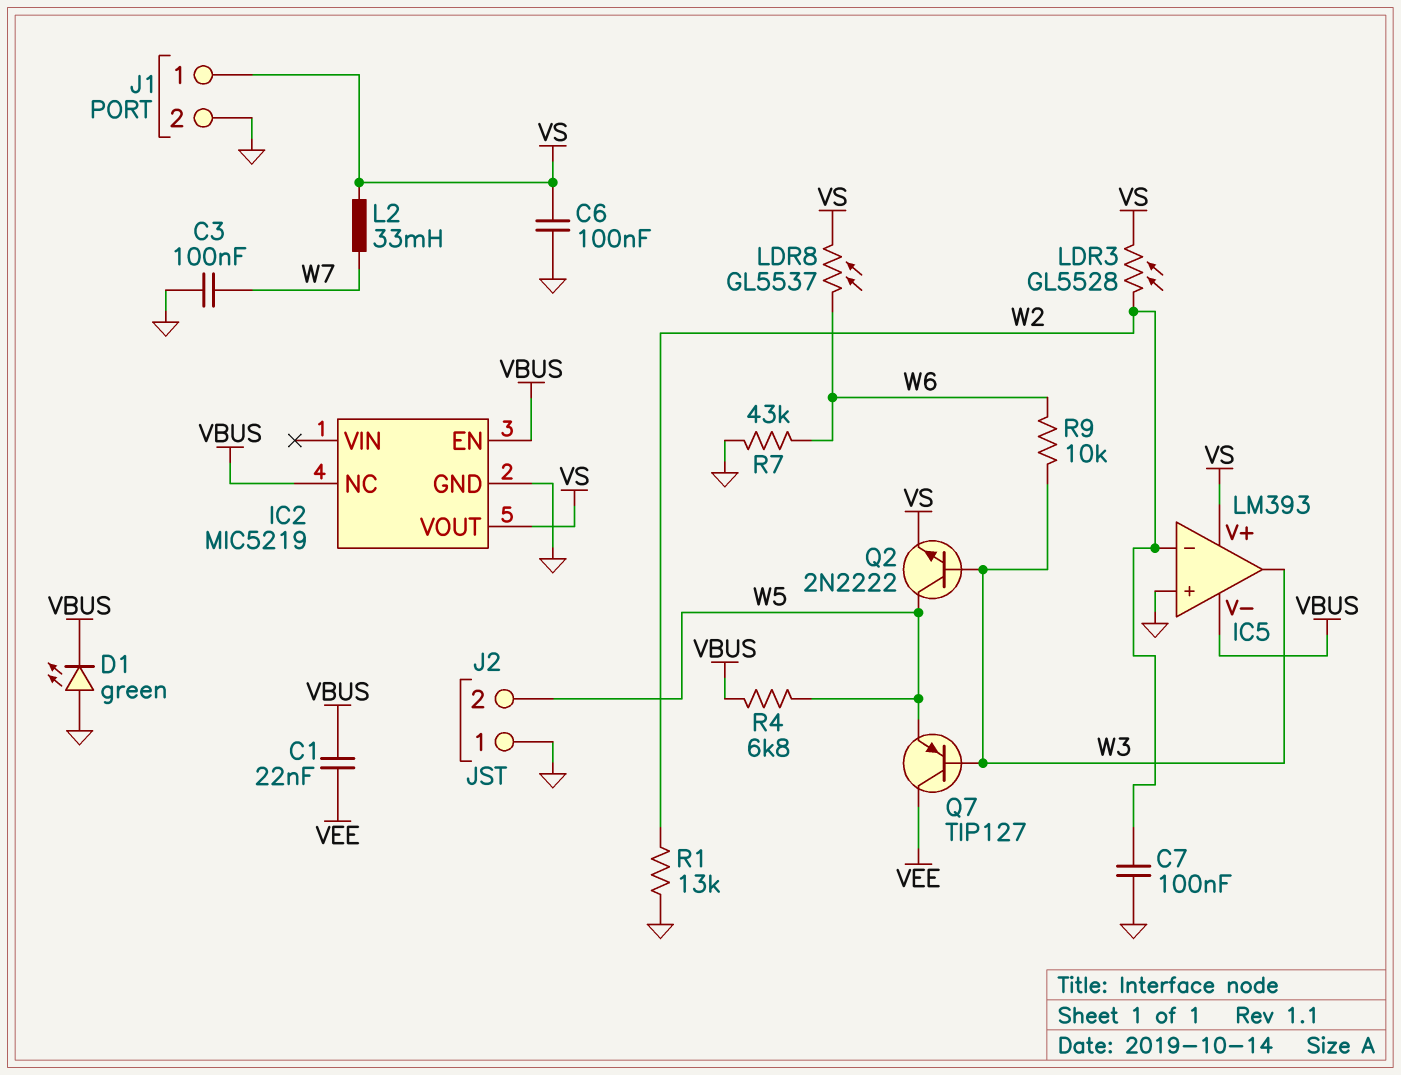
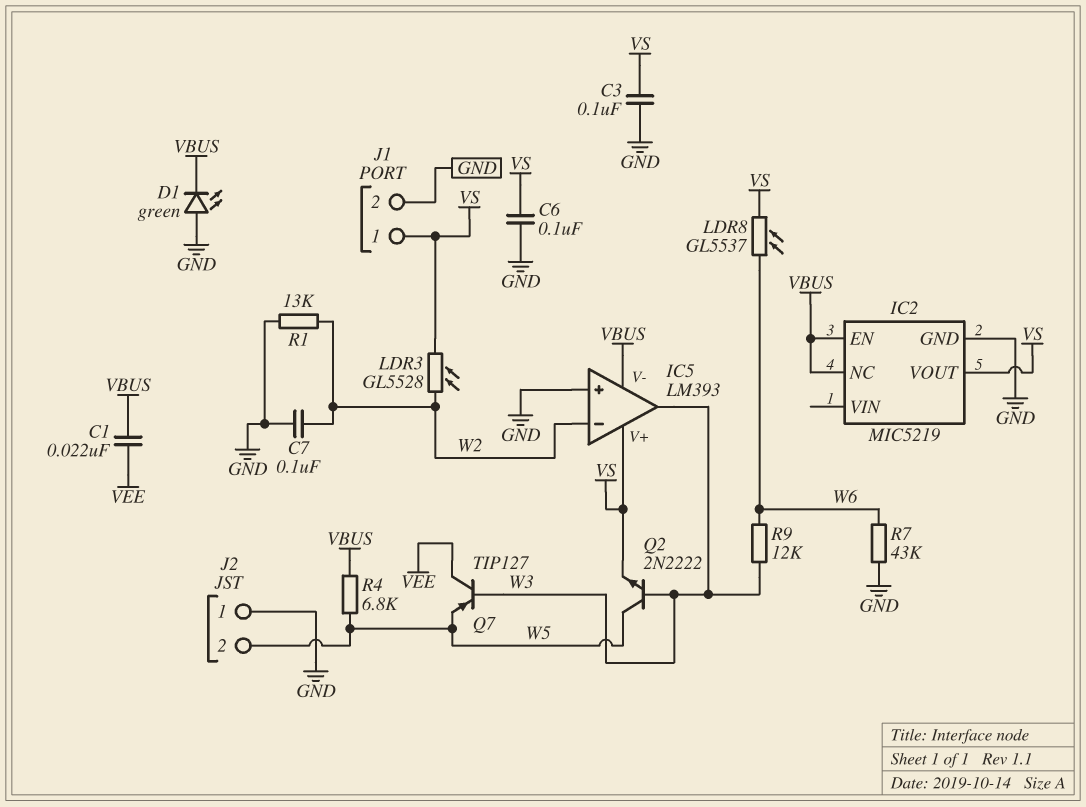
C3: 100nF (GND, W7) -> 100nF (GND, VS)
L2: 33mH (VS, W7) -> none
R9: 10k (W3, W6) -> 12k (W3, W6)

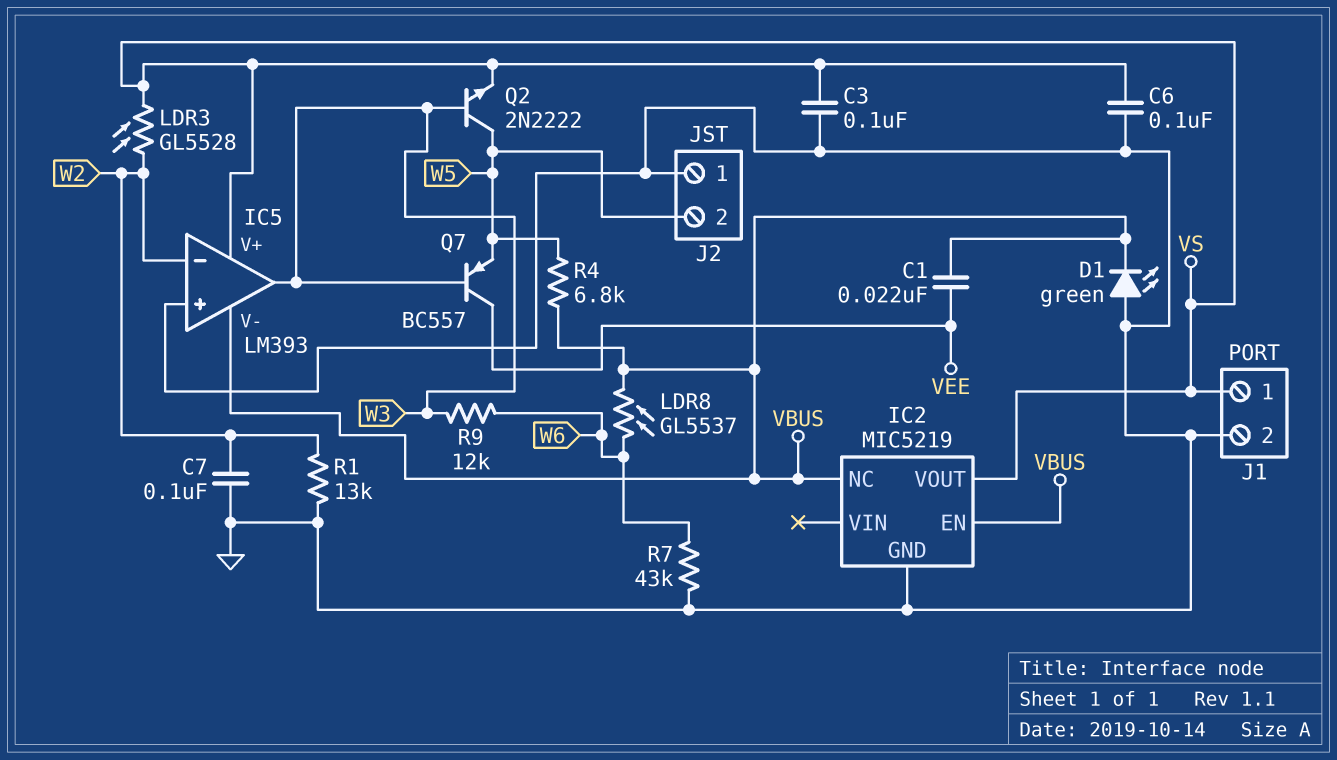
LDR8: GL5537 (VS, W6) -> GL5537 (VBUS, W6)
Q7: PNP TIP127 (B W3, C VEE, E W5) -> PNP BC557 (B W3, C VEE, E W5)

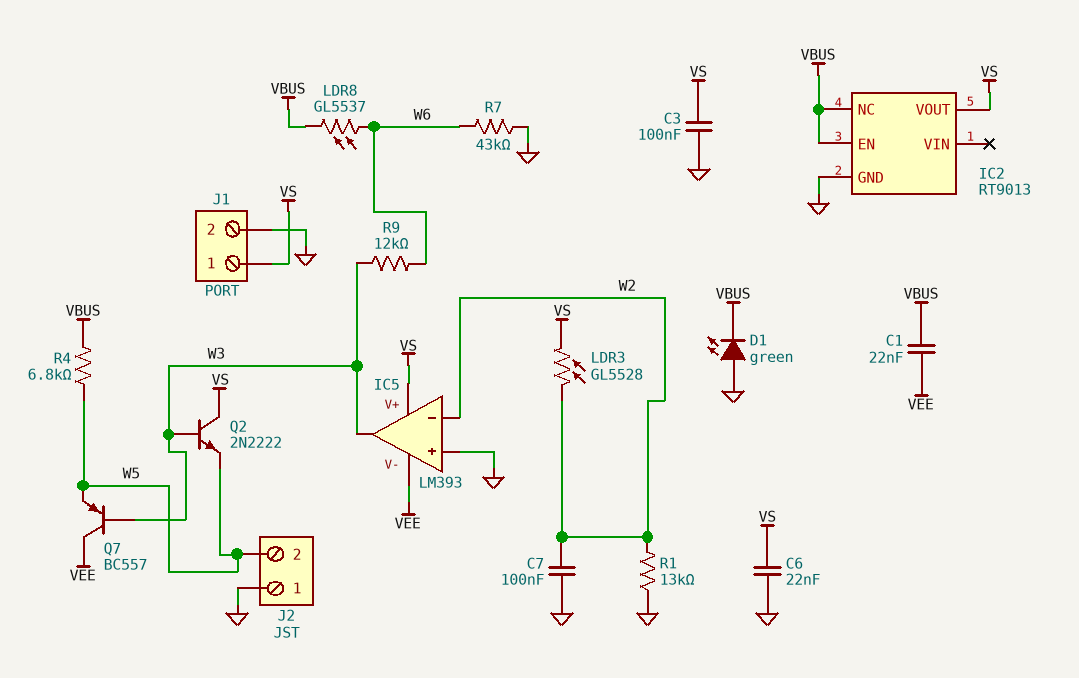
C6: 100nF (GND, VS) -> 22nF (GND, VS)
IC2: MIC5219 -> RT9013
IC5 pin V-: VBUS -> VEE
Q2: NPN 2N2222 (B W3, C W5, E VS) -> NPN 2N2222 (B W3, C VS, E W5)

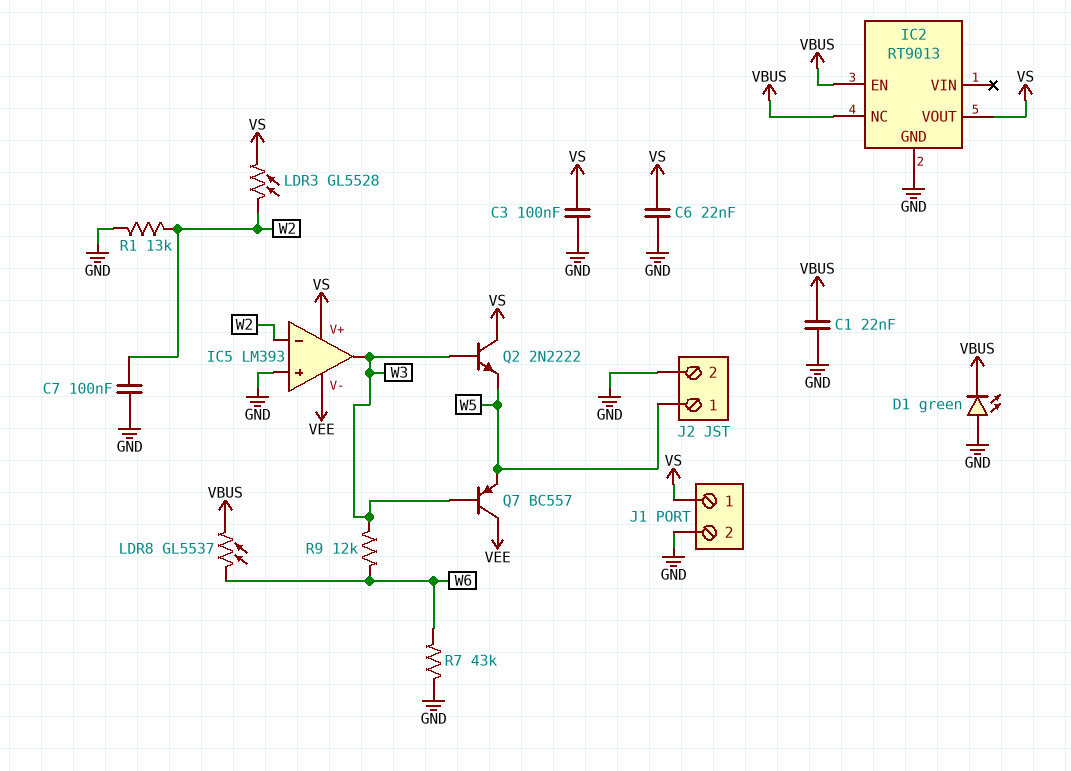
C1: 22nF (VBUS, VEE) -> 22nF (GND, VBUS)
J2 pin 1: GND -> W5
J2 pin 2: W5 -> GND
R4: 6.8k (VBUS, W5) -> none

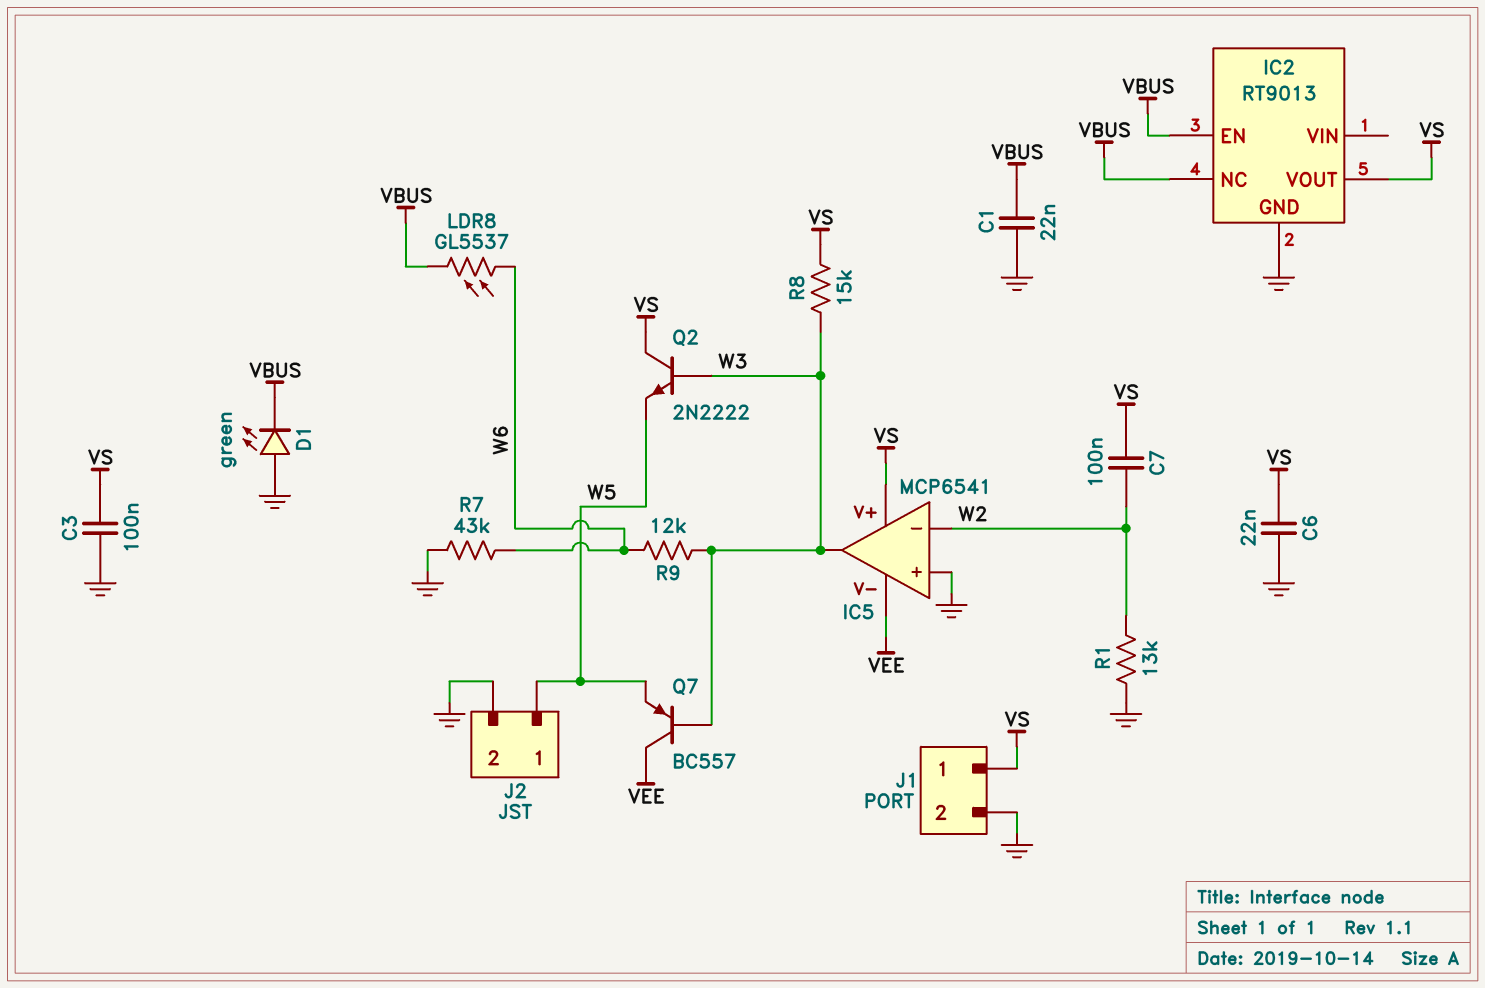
C7: 100nF (GND, W2) -> 100nF (VS, W2)
IC5: LM393 -> MCP6541
LDR3: GL5528 (VS, W2) -> none
R8: none -> 15k (VS, W3)

